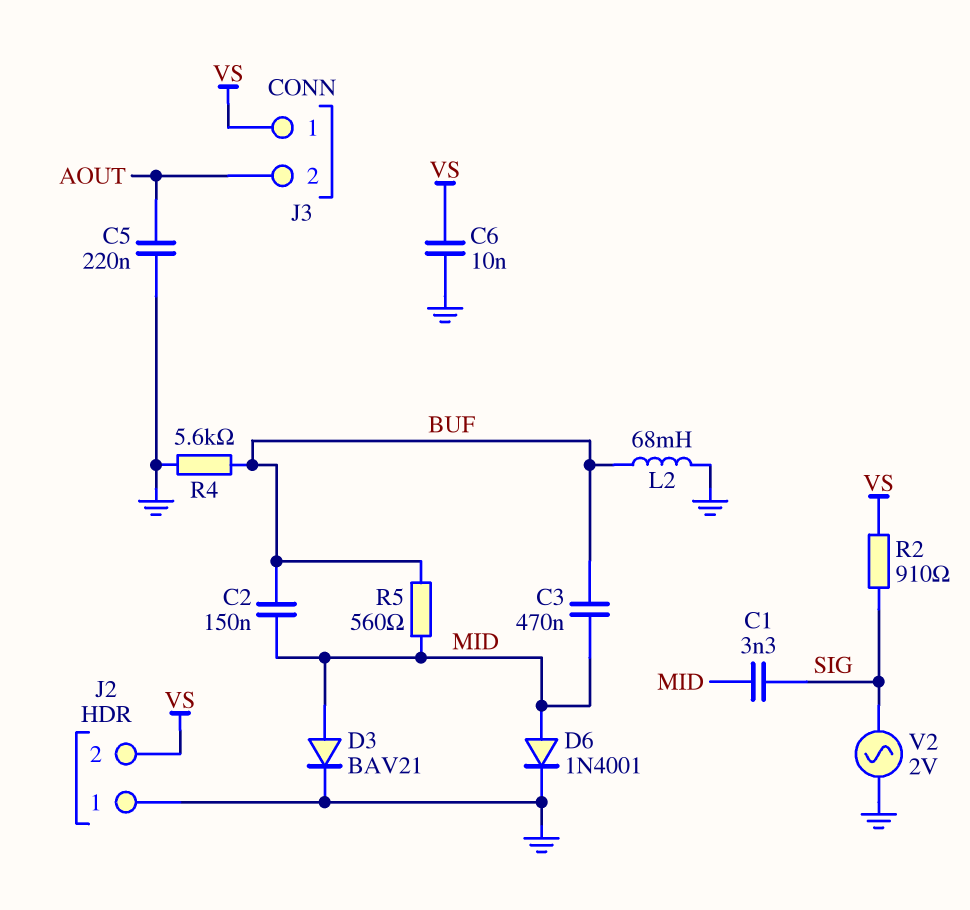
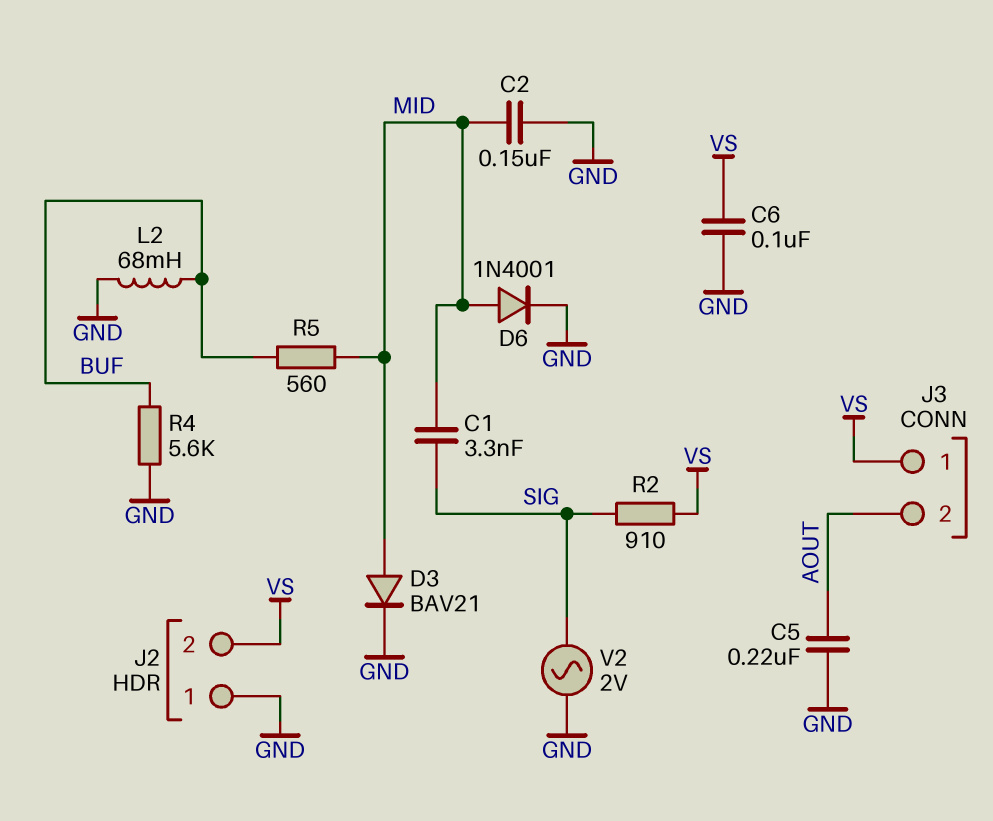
C2: 150nF (BUF, MID) -> 150nF (GND, MID)
C3: 470nF (BUF, MID) -> none
C6: 10nF (GND, VS) -> 100nF (GND, VS)

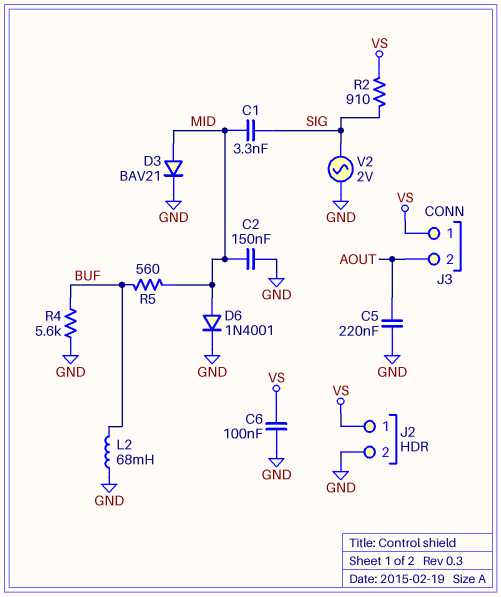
J2 pin 1: GND -> VS
J2 pin 2: VS -> GND

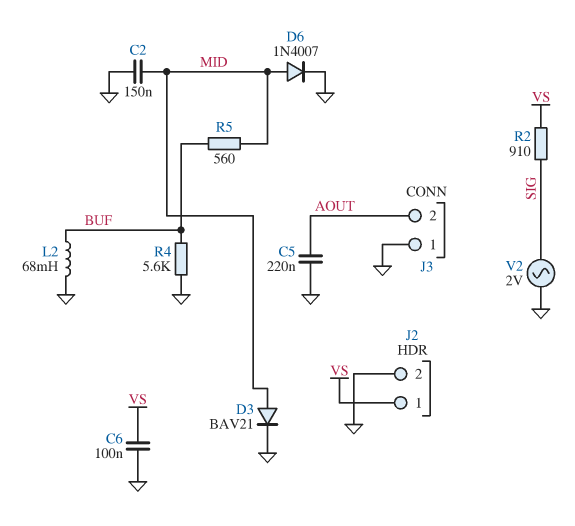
C1: 3.3nF (MID, SIG) -> none
D6: diode 1N4001 (A MID, K GND) -> diode 1N4007 (A MID, K GND)
J3 pin 1: VS -> GND

